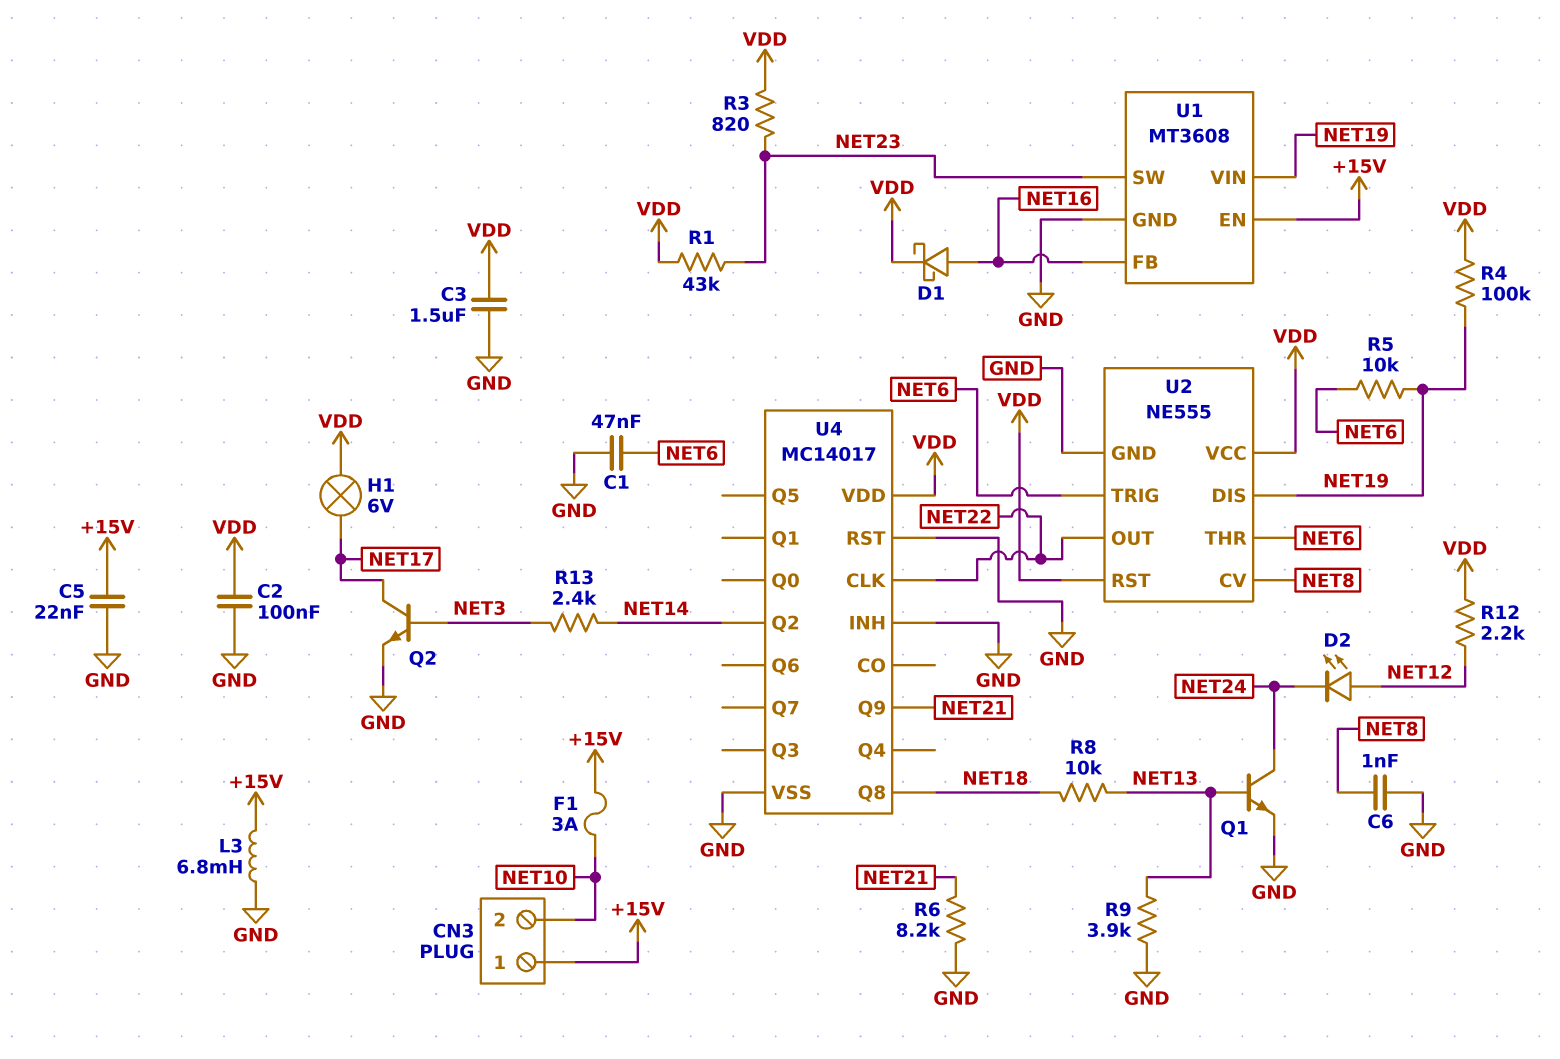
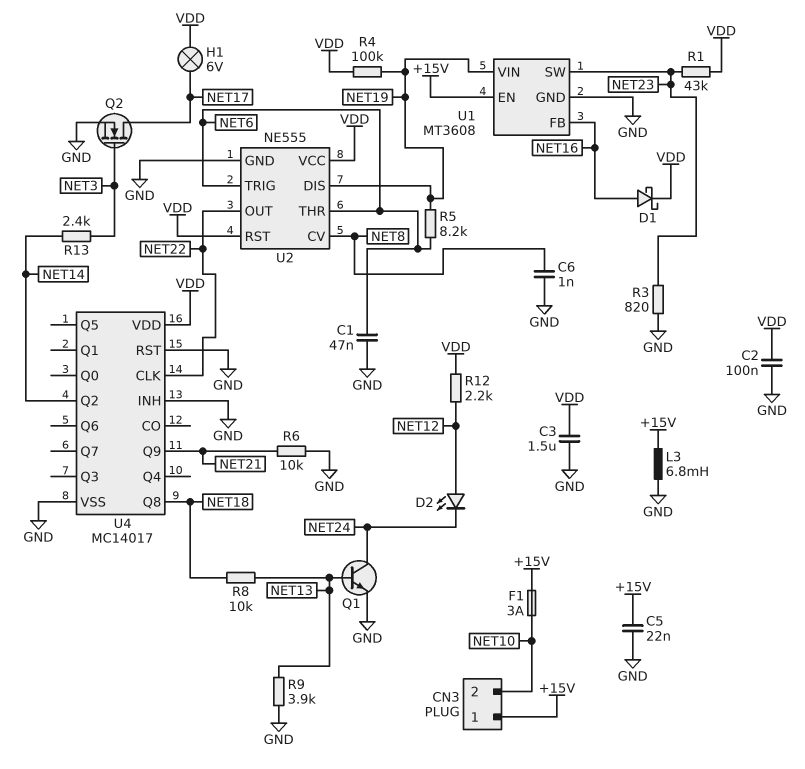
Q2: NPN (B NET3, C NET17, E GND) -> NMOS (G NET3, D NET17, S GND)
R3: 820 (NET23, VDD) -> 820 (GND, NET23)
R5: 10k (NET6, NET19) -> 8.2k (NET6, NET19)
R6: 8.2k (GND, NET21) -> 10k (GND, NET21)

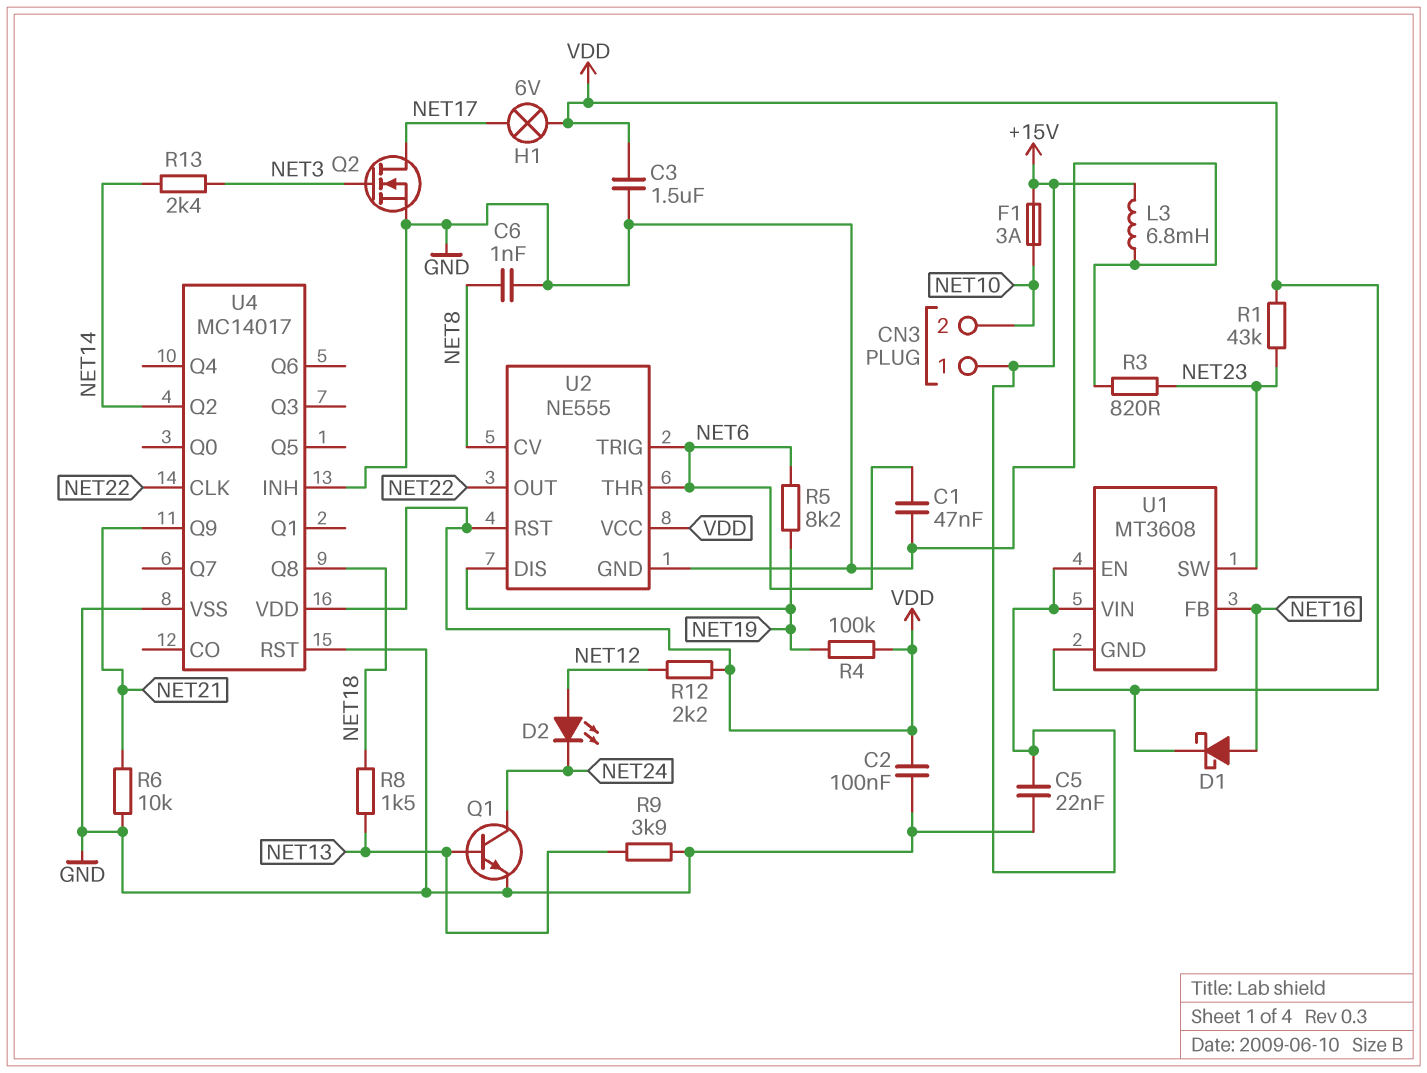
R8: 10k (NET13, NET18) -> 1.5k (NET13, NET18)
U1 pin GND: GND -> VDD
U1 pin VIN: NET19 -> +15V

